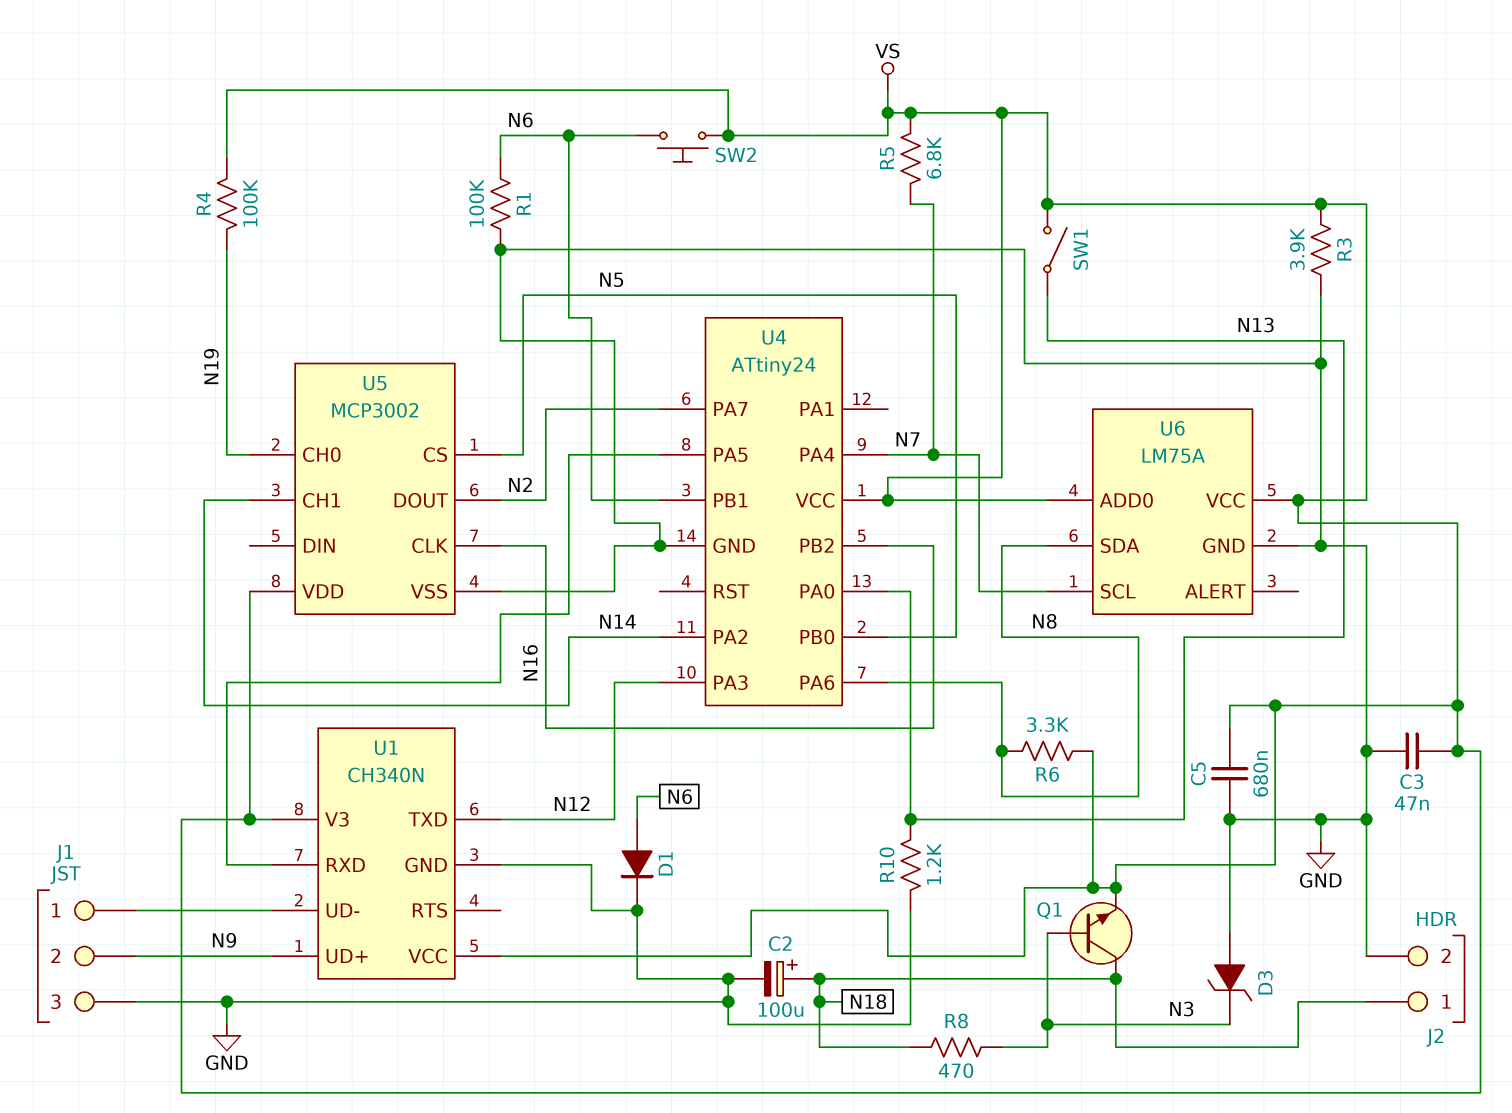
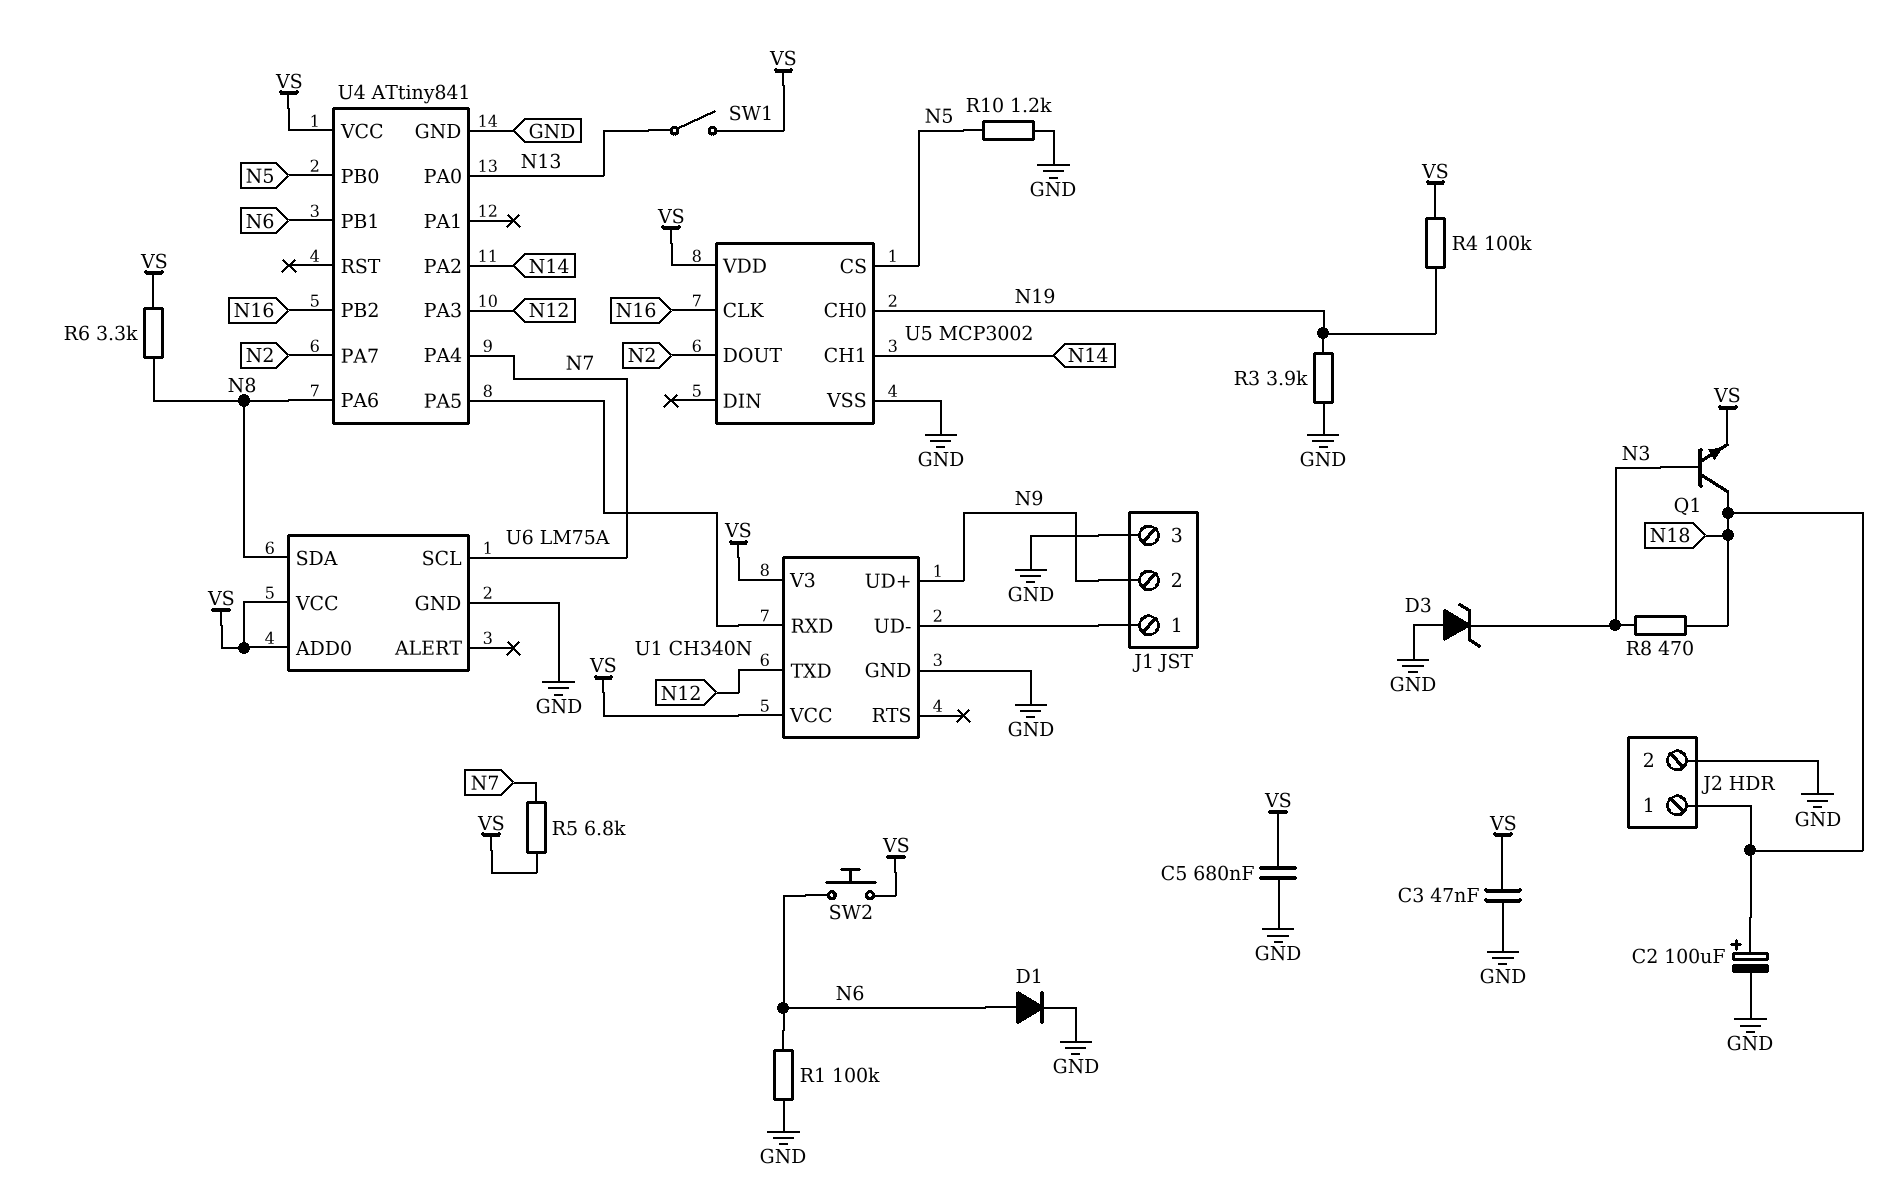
R3: 3.9k (GND, VS) -> 3.9k (GND, N19)
R10: 1.2k (GND, N13) -> 1.2k (GND, N5)
U4: ATtiny24 -> ATtiny841

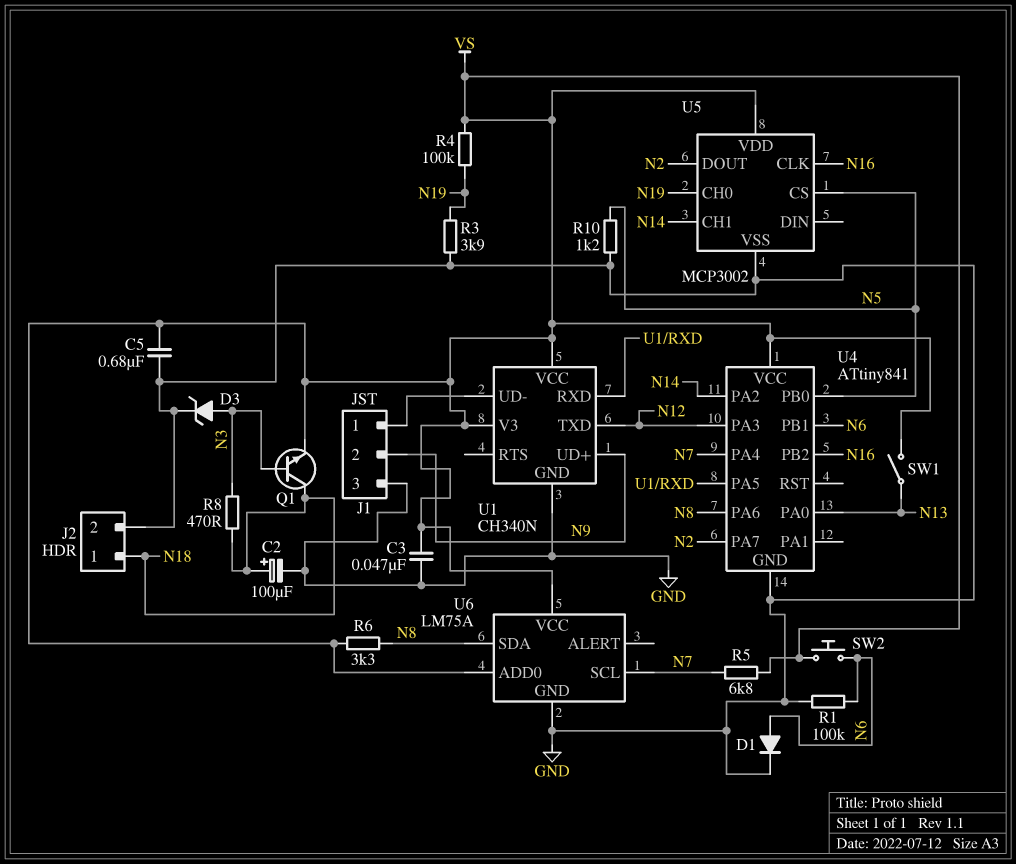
D3: zener (A GND, K N3) -> zener (A N3, K GND)

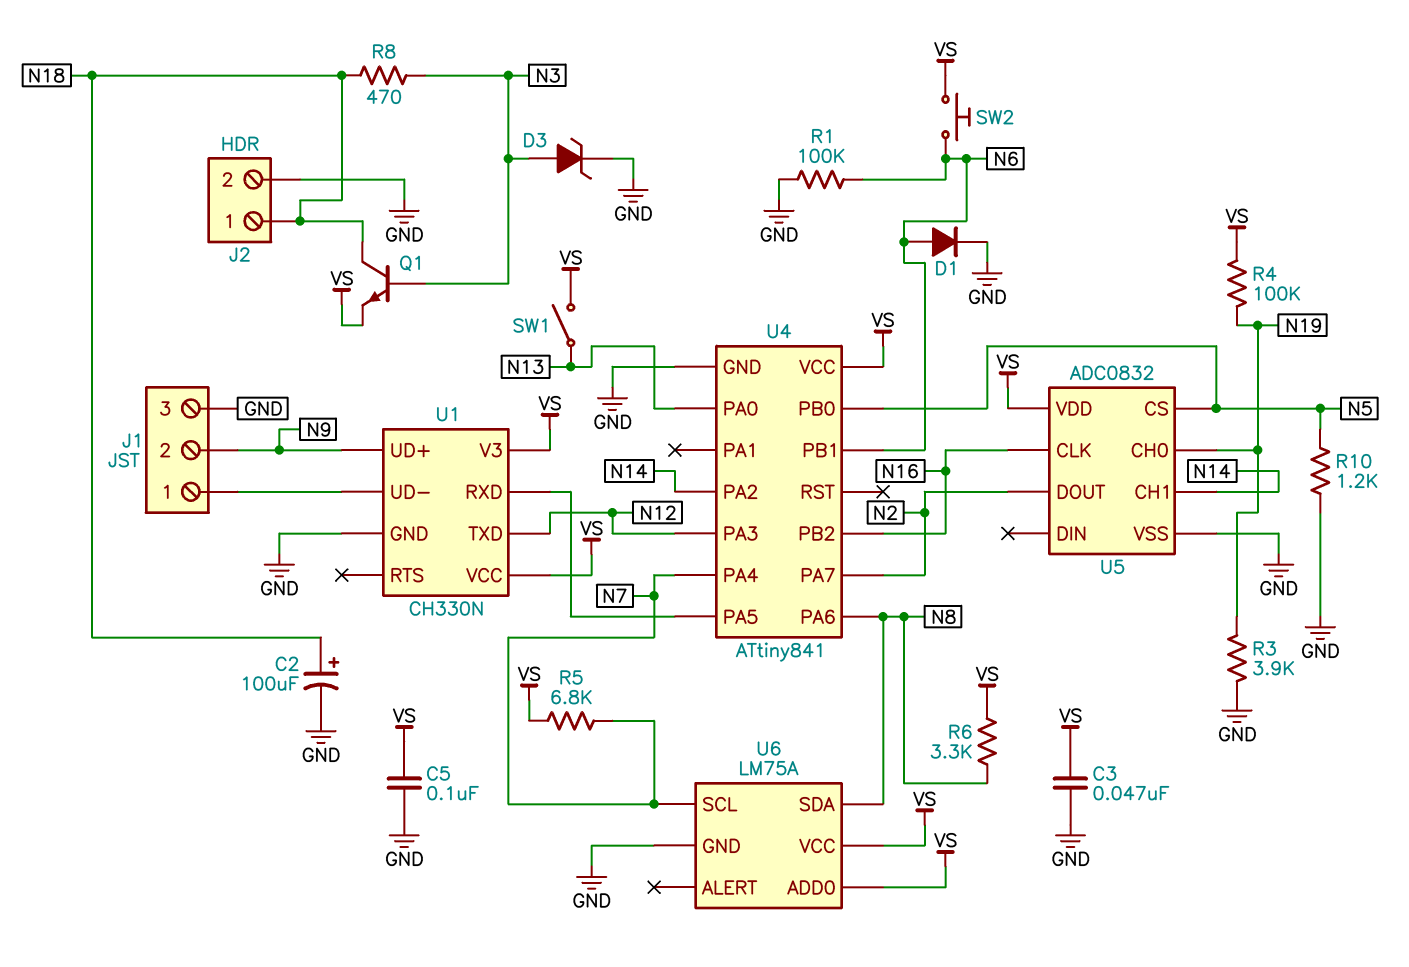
C5: 680nF (GND, VS) -> 100nF (GND, VS)
U1: CH340N -> CH330N
U5: MCP3002 -> ADC0832

